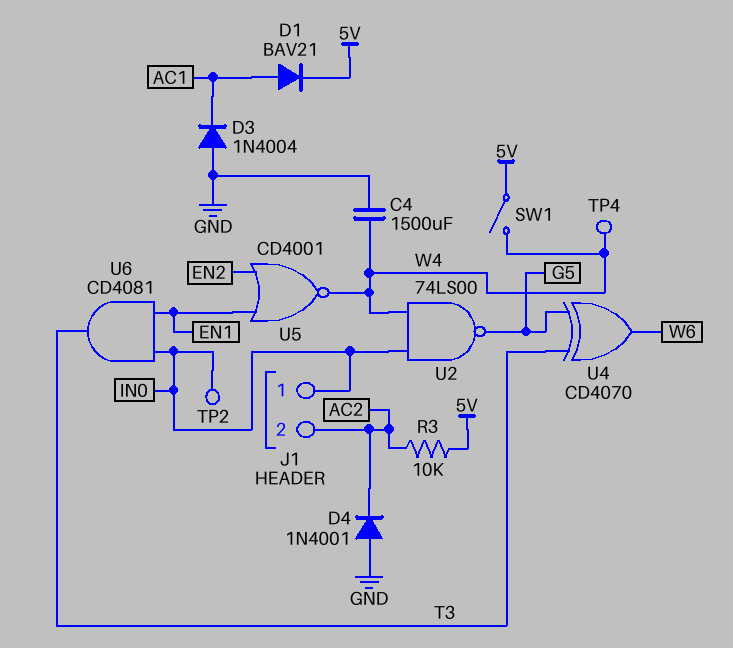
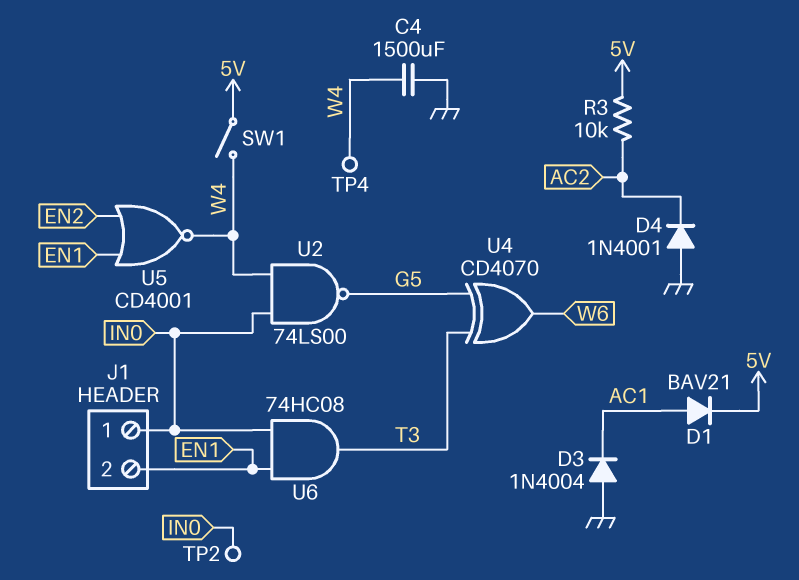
J1 pin 2: AC2 -> EN1
U6: AND CD4081 (in EN1, in IN0, out T3) -> AND 74HC08 (in EN1, in IN0, out T3)

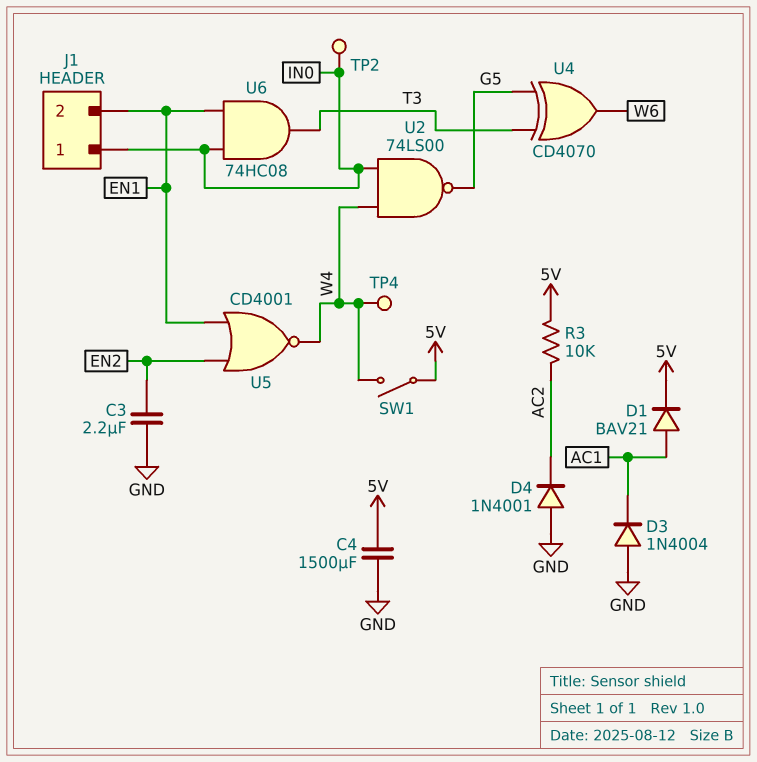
C3: none -> 2.2uF (EN2, GND)
C4: 1500uF (GND, W4) -> 1500uF (5V, GND)

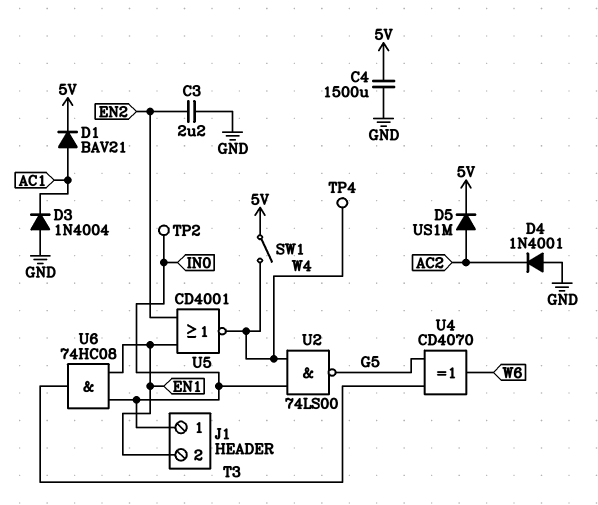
D5: none -> diode US1M (A AC2, K 5V)
R3: 10k (5V, AC2) -> none

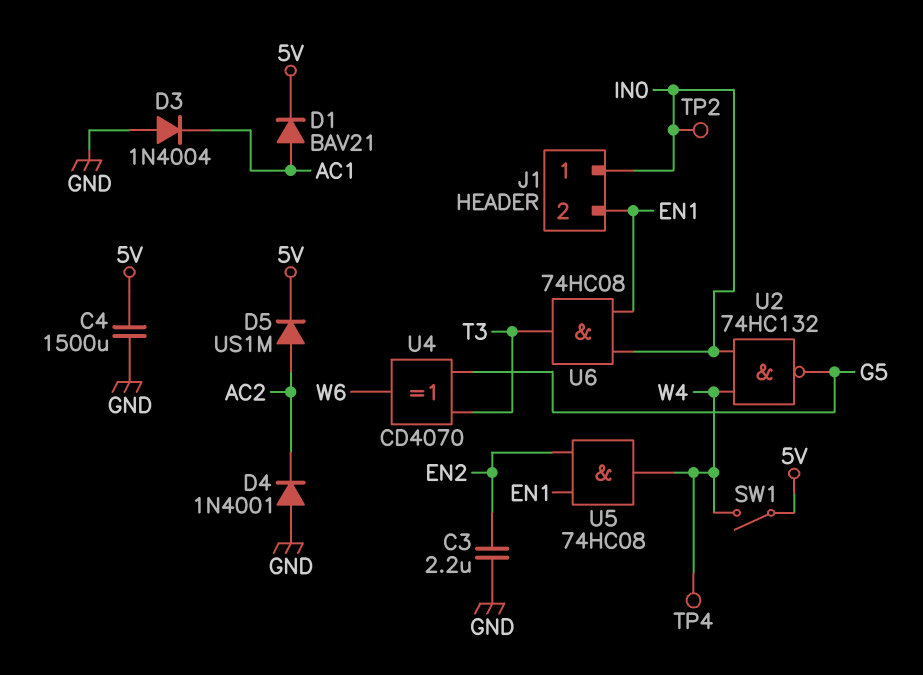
U2: NAND 74LS00 (in IN0, in W4, out G5) -> NAND 74HC132 (in IN0, in W4, out G5)
U5: NOR CD4001 (in EN1, in EN2, out W4) -> AND 74HC08 (in EN1, in EN2, out W4)

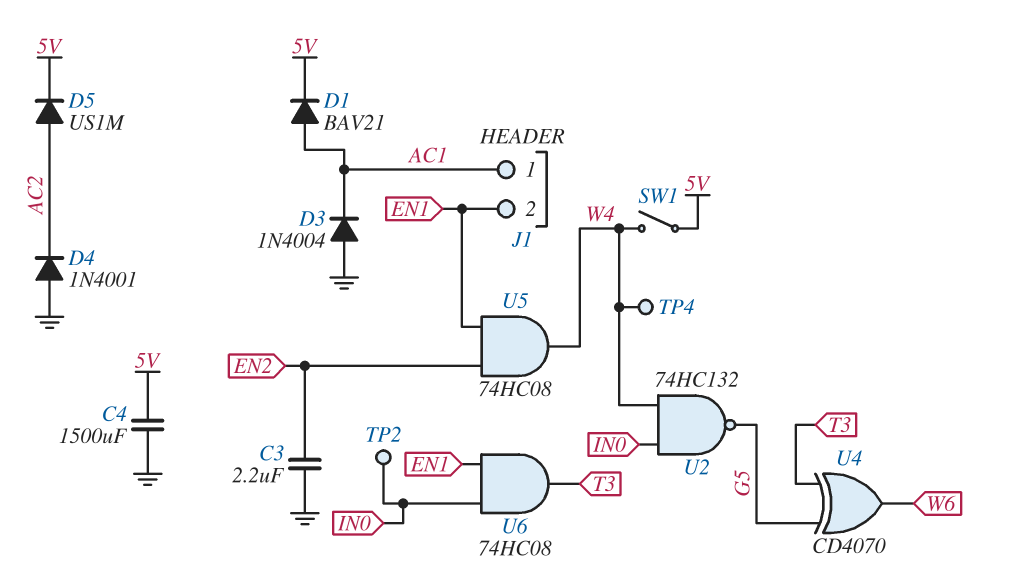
J1 pin 1: IN0 -> AC1

